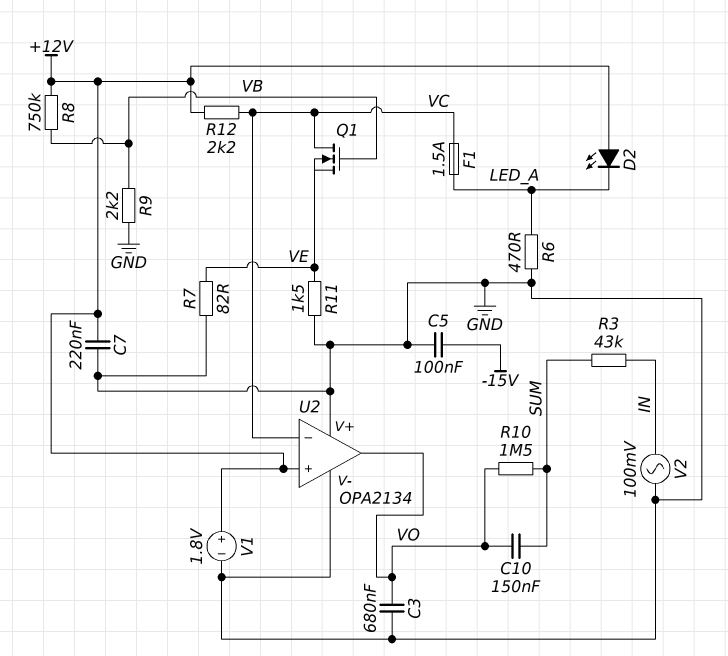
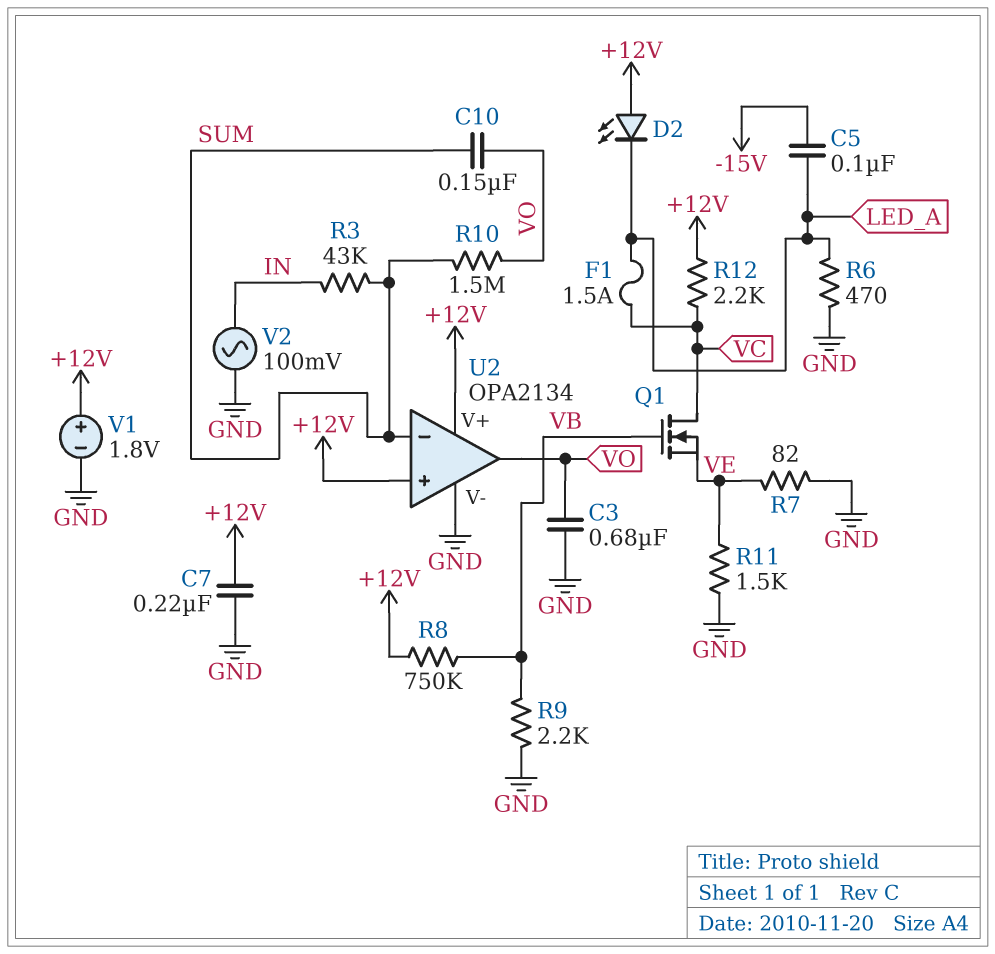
C5: 100nF (-15V, GND) -> 100nF (-15V, LED_A)
U2 pin V+: GND -> +12V
U2 pin in-: VC -> SUM

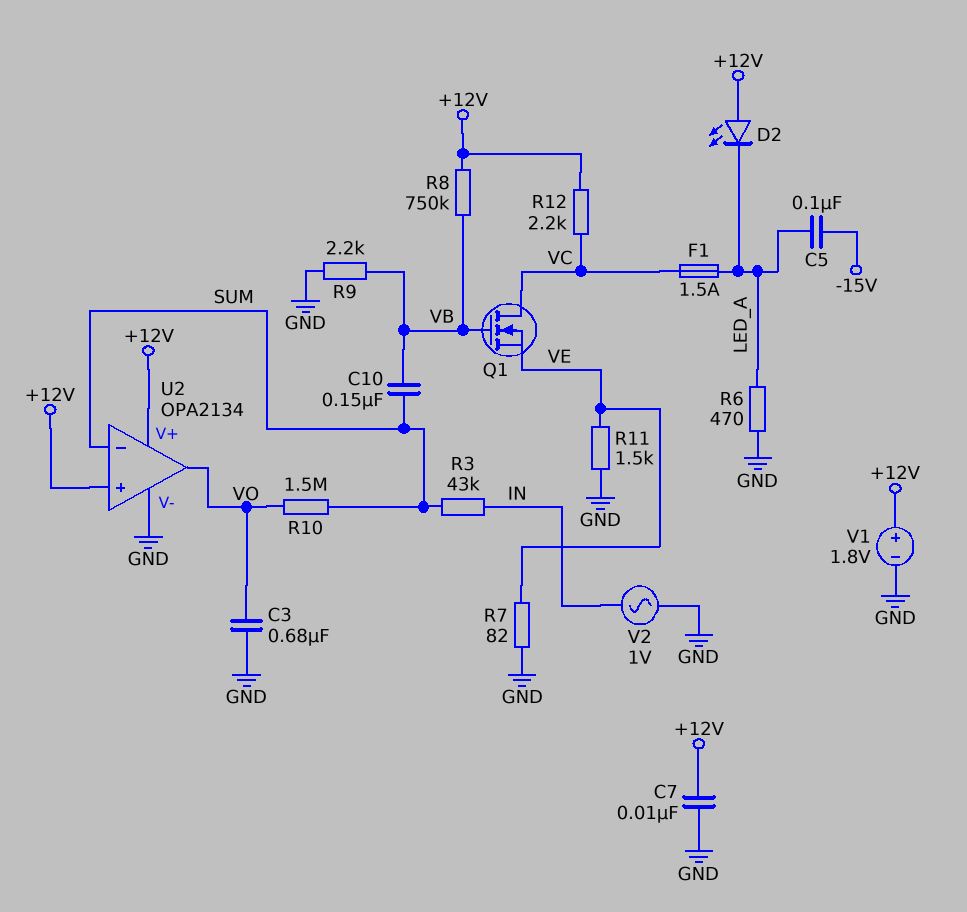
C7: 220nF (+12V, GND) -> 10nF (+12V, GND)
C10: 150nF (SUM, VO) -> 150nF (SUM, VB)
V2: AC 100mV (GND, IN) -> AC 1V (GND, IN)

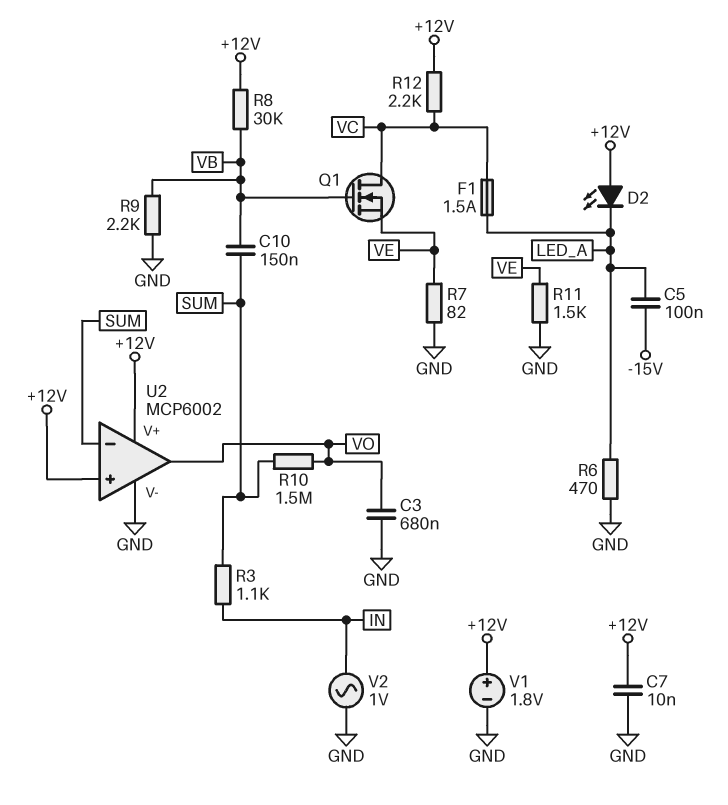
R3: 43k (IN, SUM) -> 1.1k (IN, SUM)
R8: 750k (+12V, VB) -> 30k (+12V, VB)
U2: OPA2134 -> MCP6002

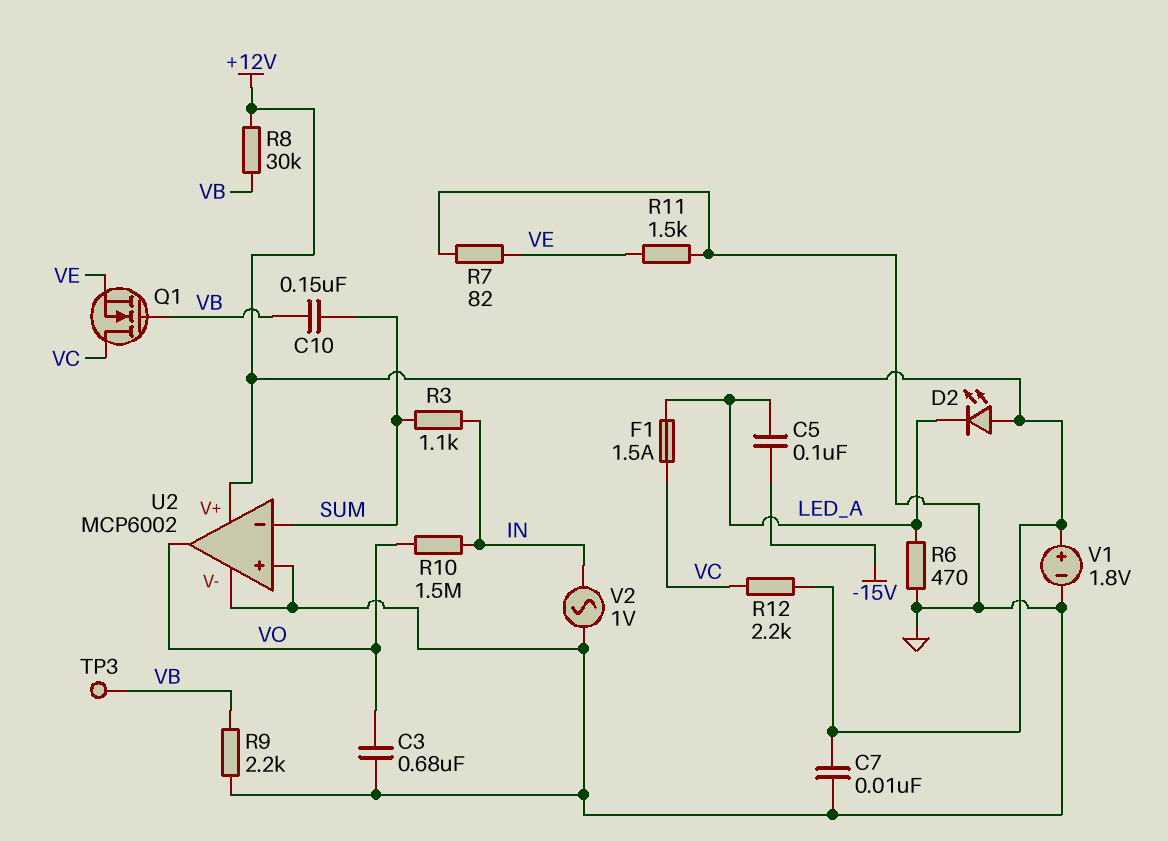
R10: 1.5M (SUM, VO) -> 1.5M (IN, VO)
TP3: none -> test point (VB)
U2 pin in+: +12V -> GND

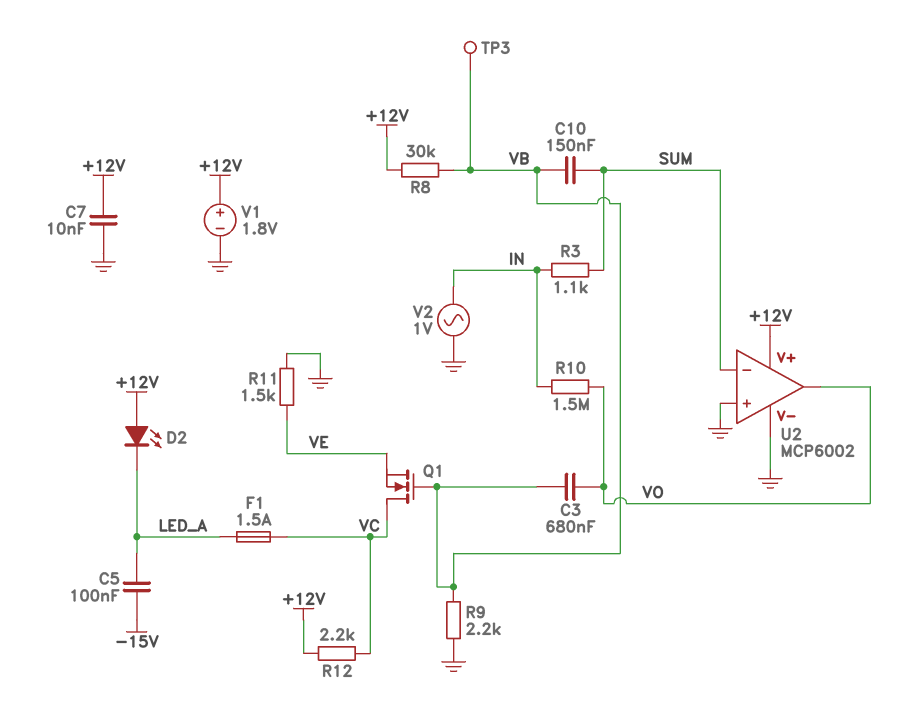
C3: 680nF (GND, VO) -> 680nF (VB, VO)
R6: 470 (GND, LED_A) -> none
R7: 82 (GND, VE) -> none

